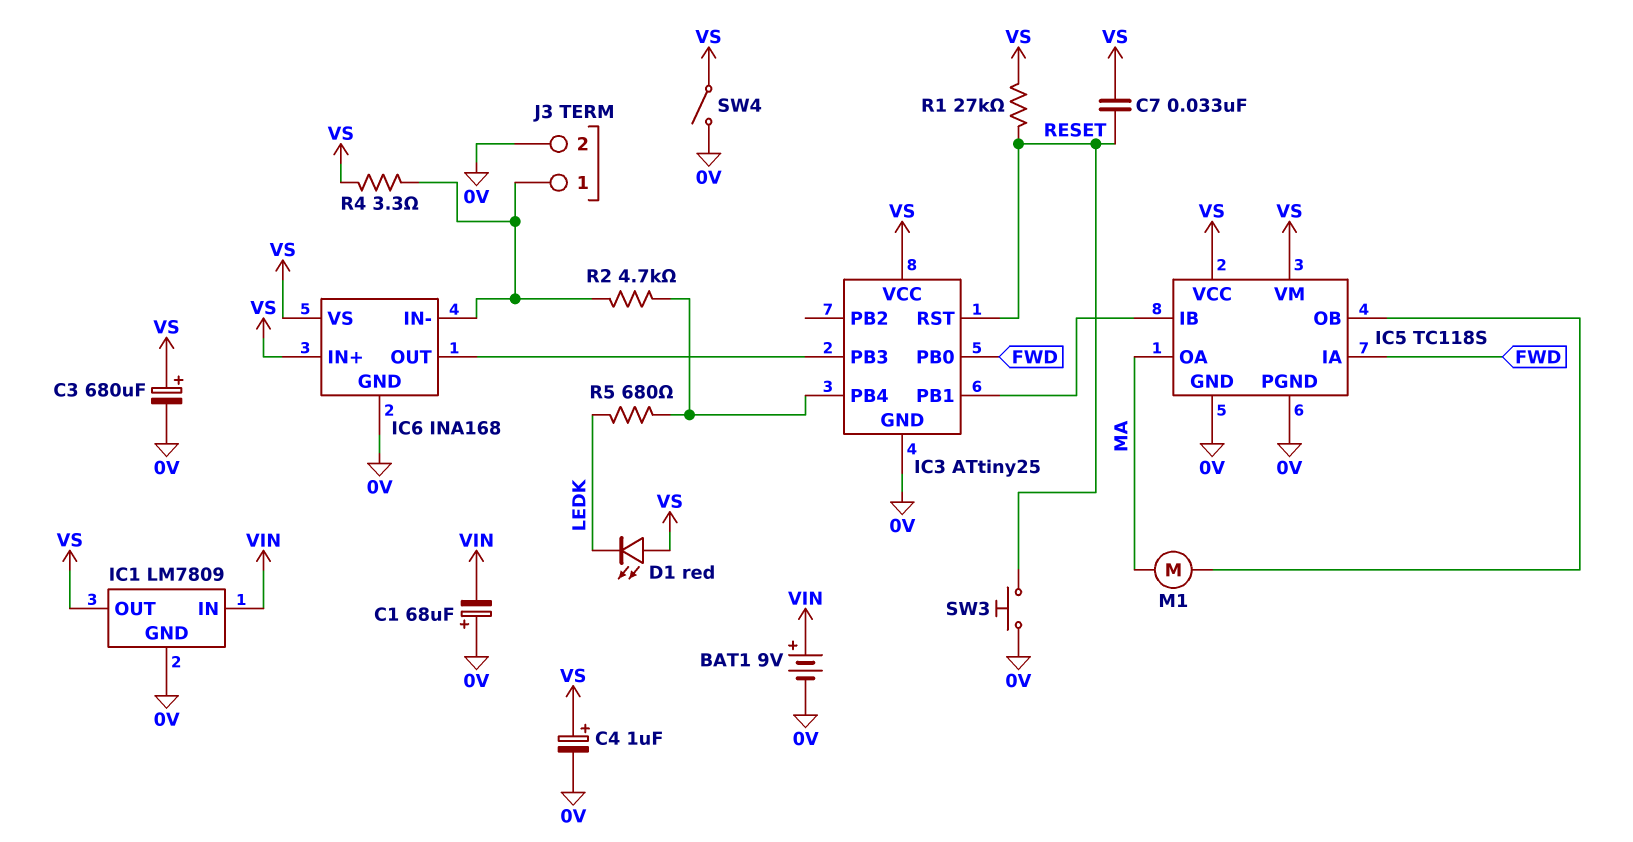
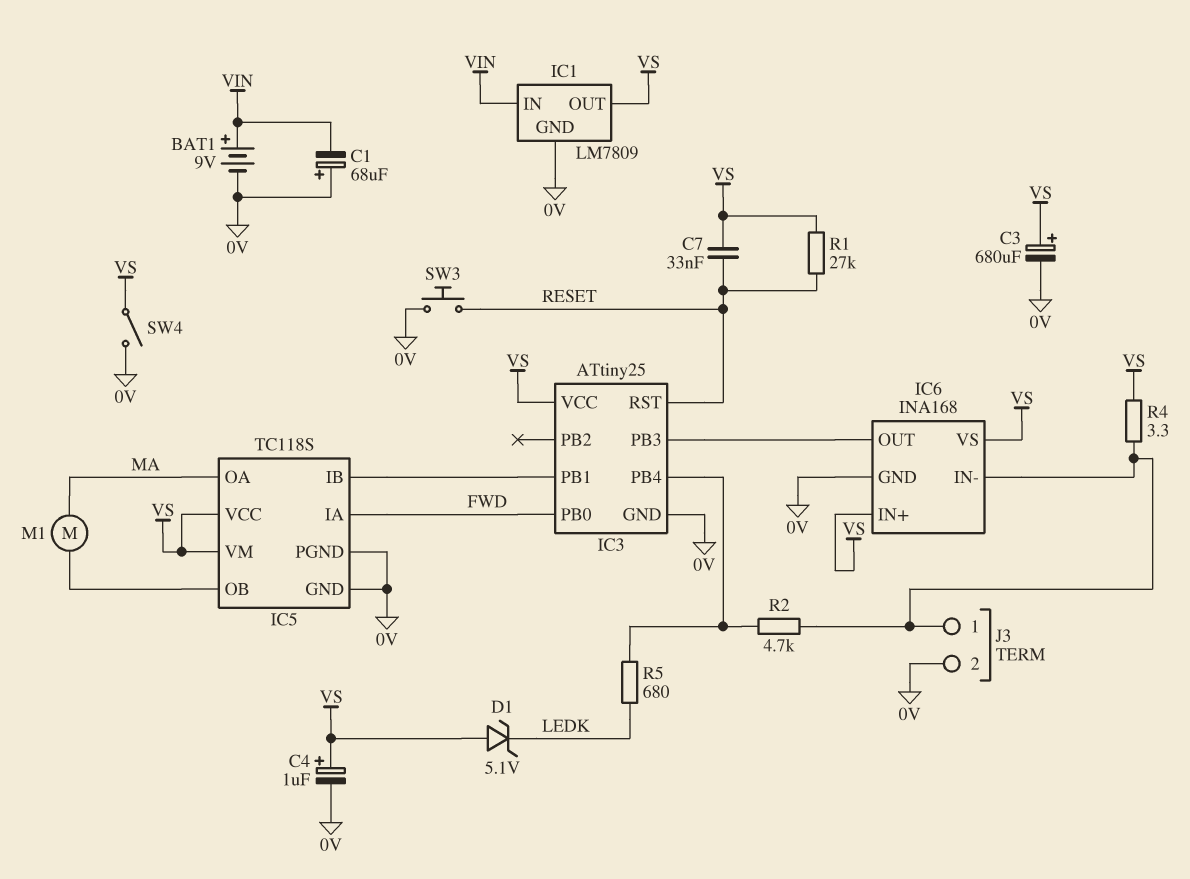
D1: LED red (A VS, K LEDK) -> zener 5.1V (A VS, K LEDK)

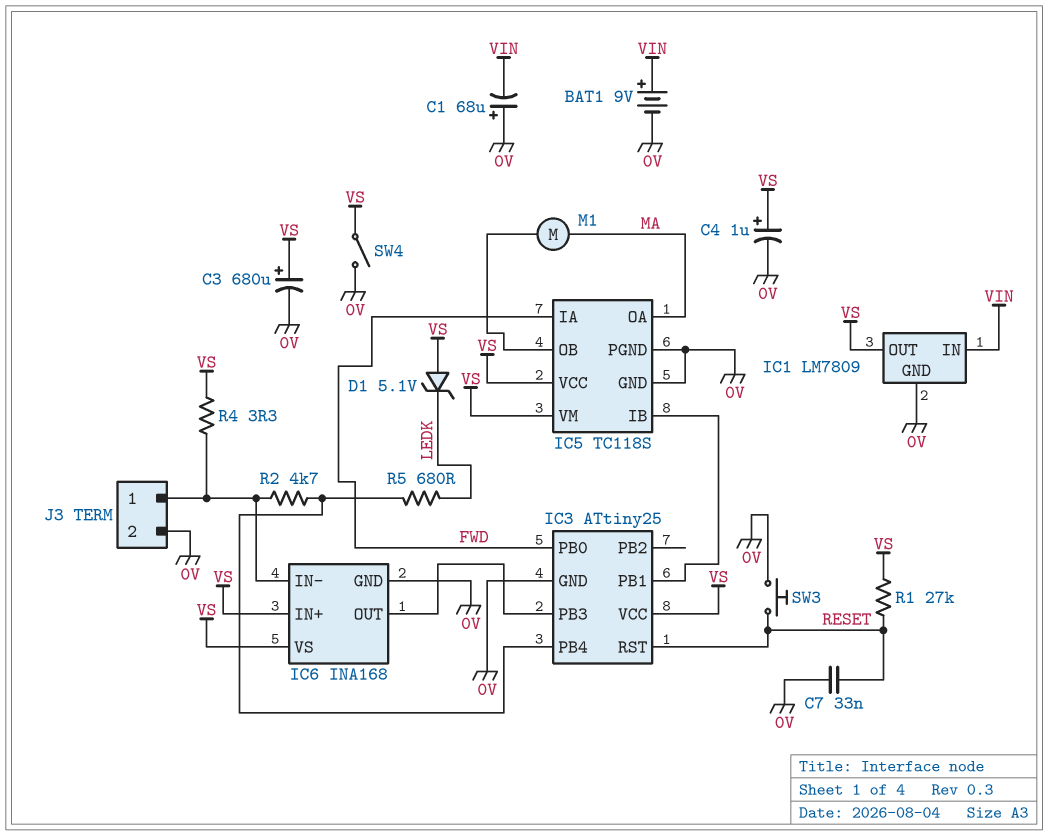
C7: 33nF (RESET, VS) -> 33nF (0V, RESET)

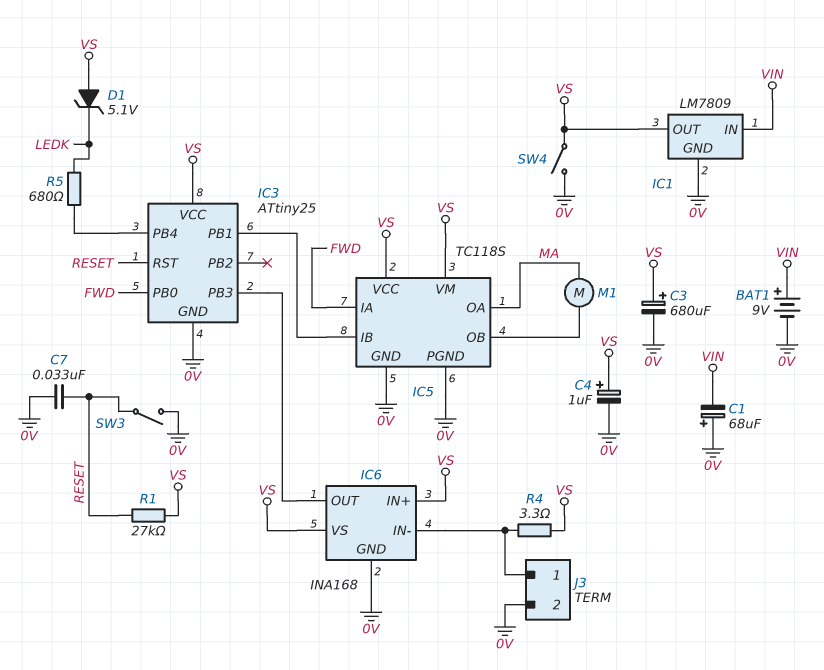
R2: 4.7k (IC3/PB4, IC6/IN-) -> none
SW3: button (0V, RESET) -> switch (0V, RESET)

